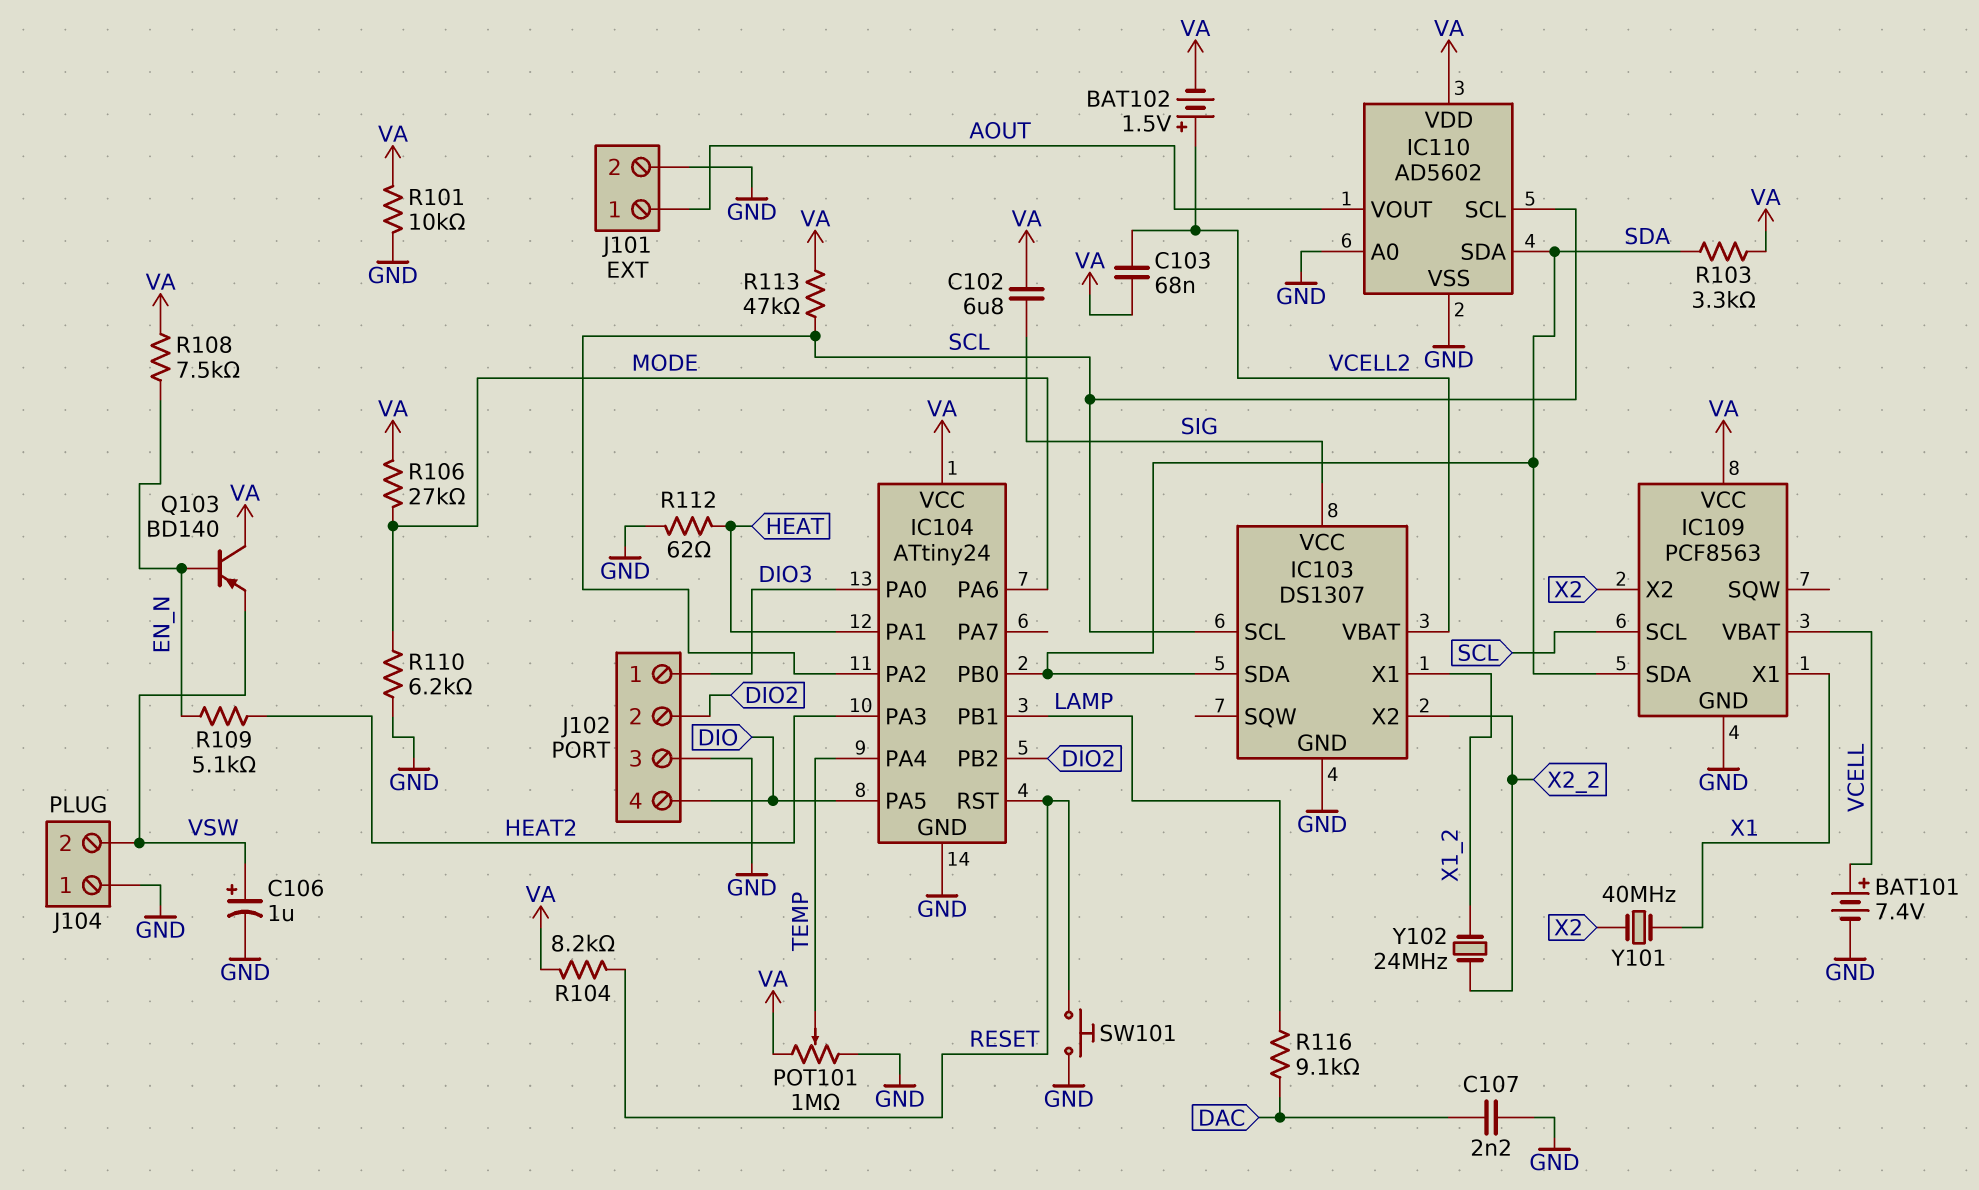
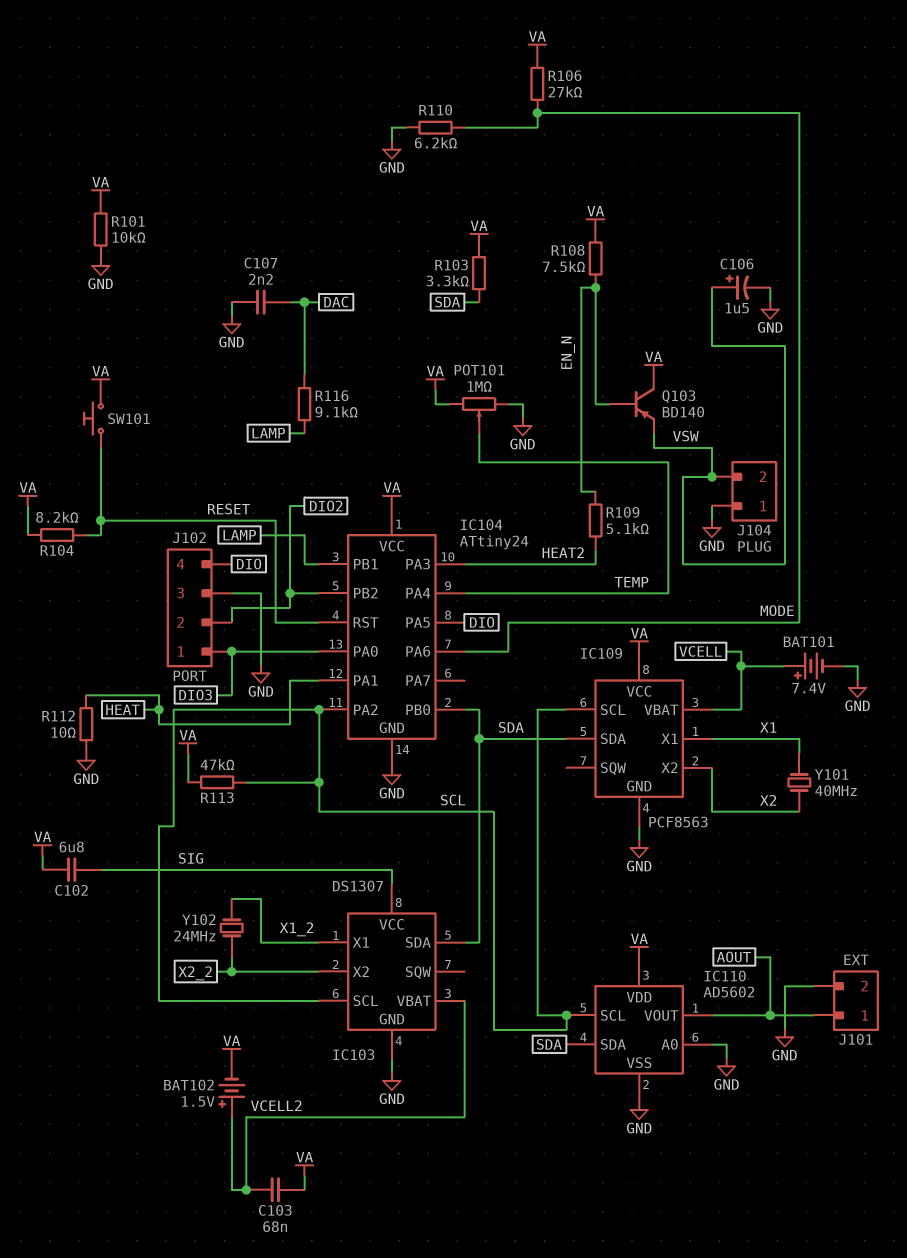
C106: 1uF (plus VSW, minus GND) -> 1.5uF (plus VSW, minus GND)
R112: 62 (GND, HEAT) -> 10 (GND, HEAT)
SW101: button (GND, RESET) -> button (RESET, VA)

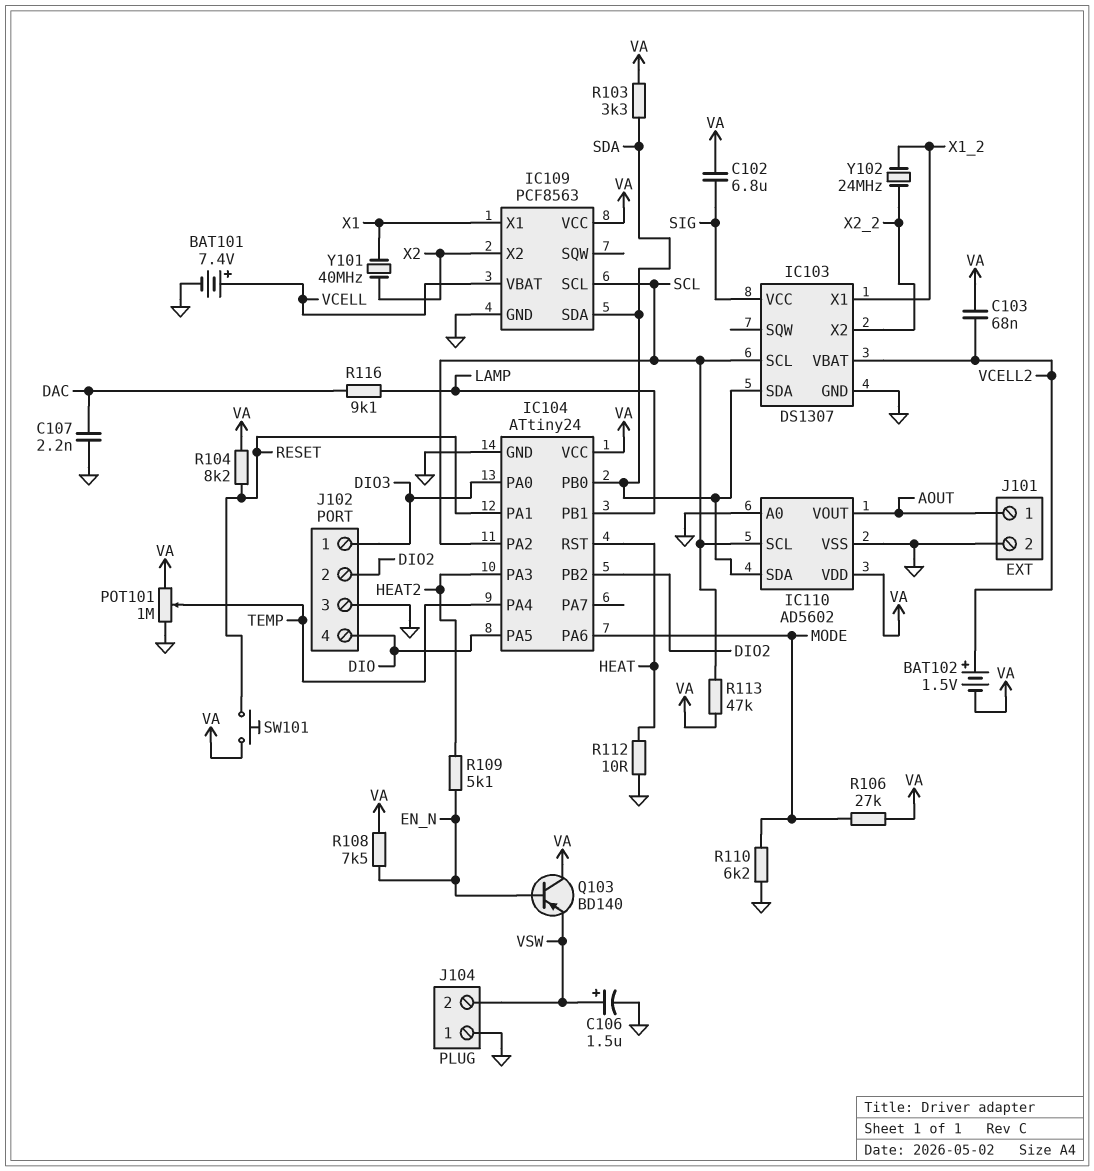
IC104 pin PA1: HEAT -> RESET
IC104 pin RST: RESET -> HEAT
R101: 10k (GND, VA) -> none

